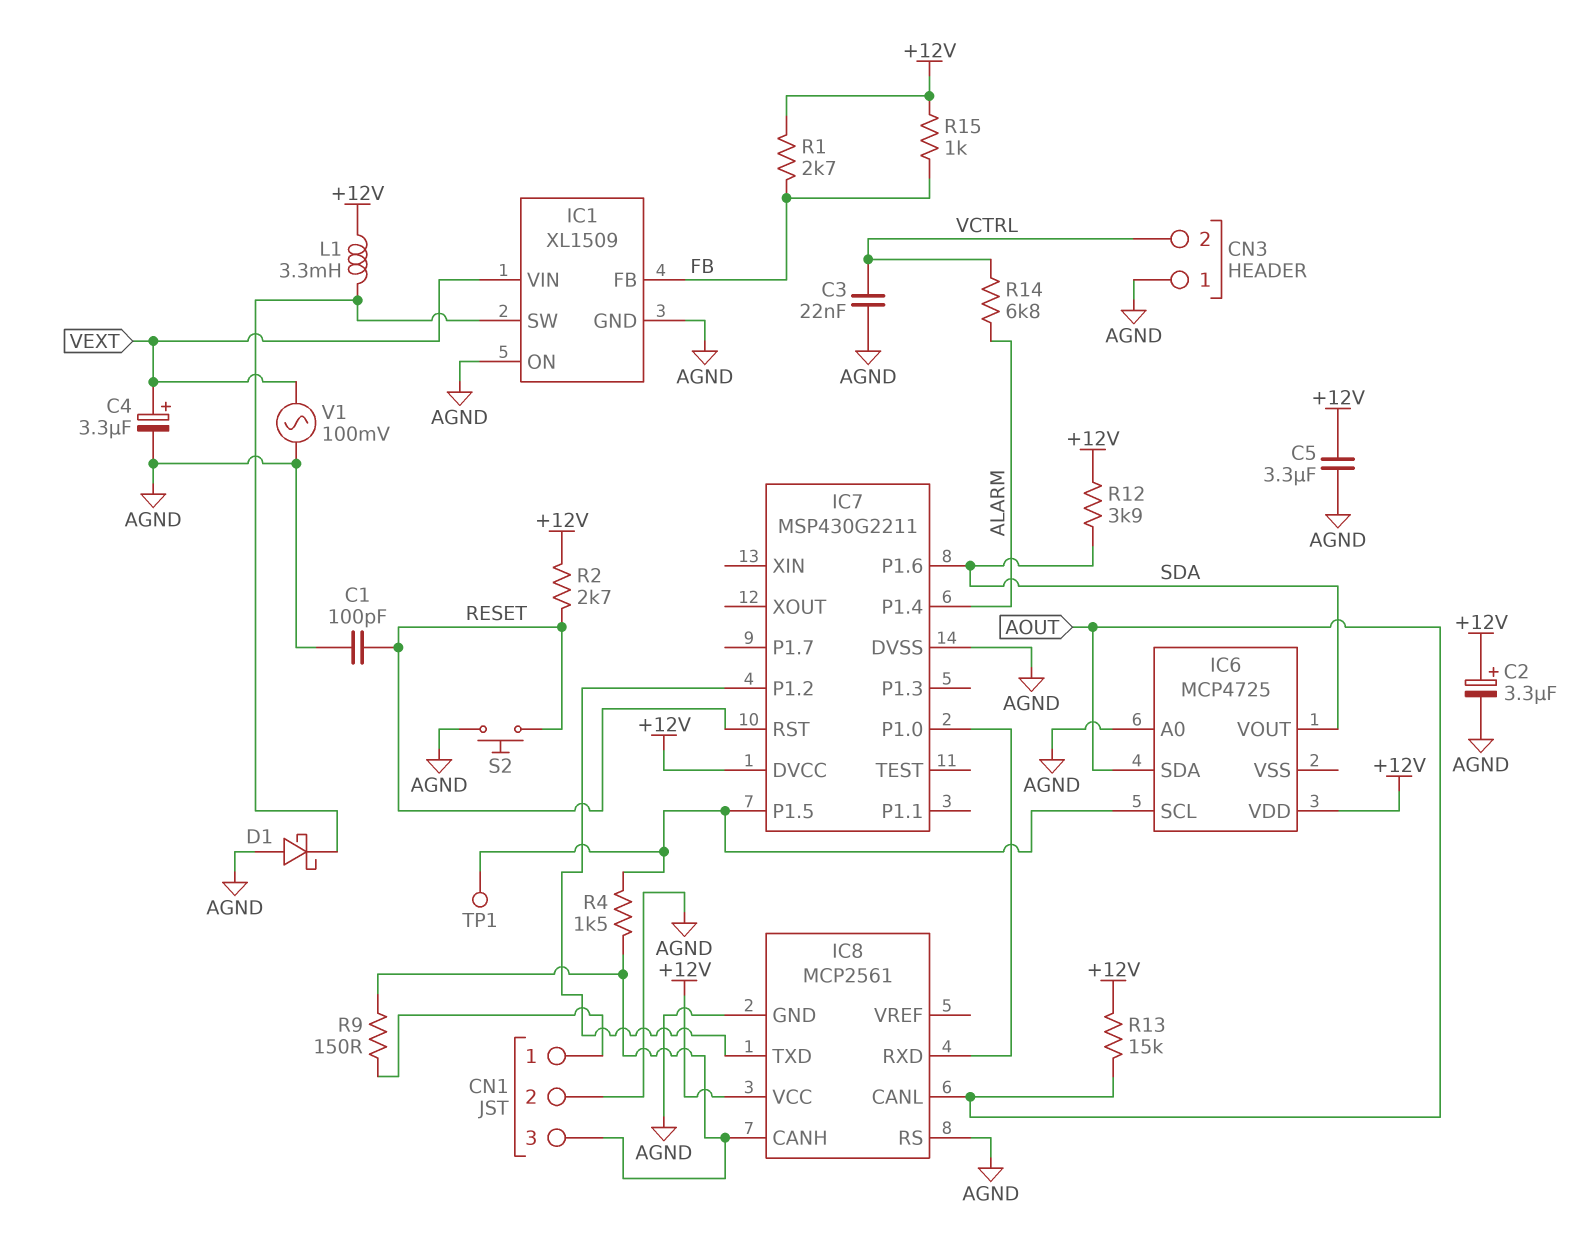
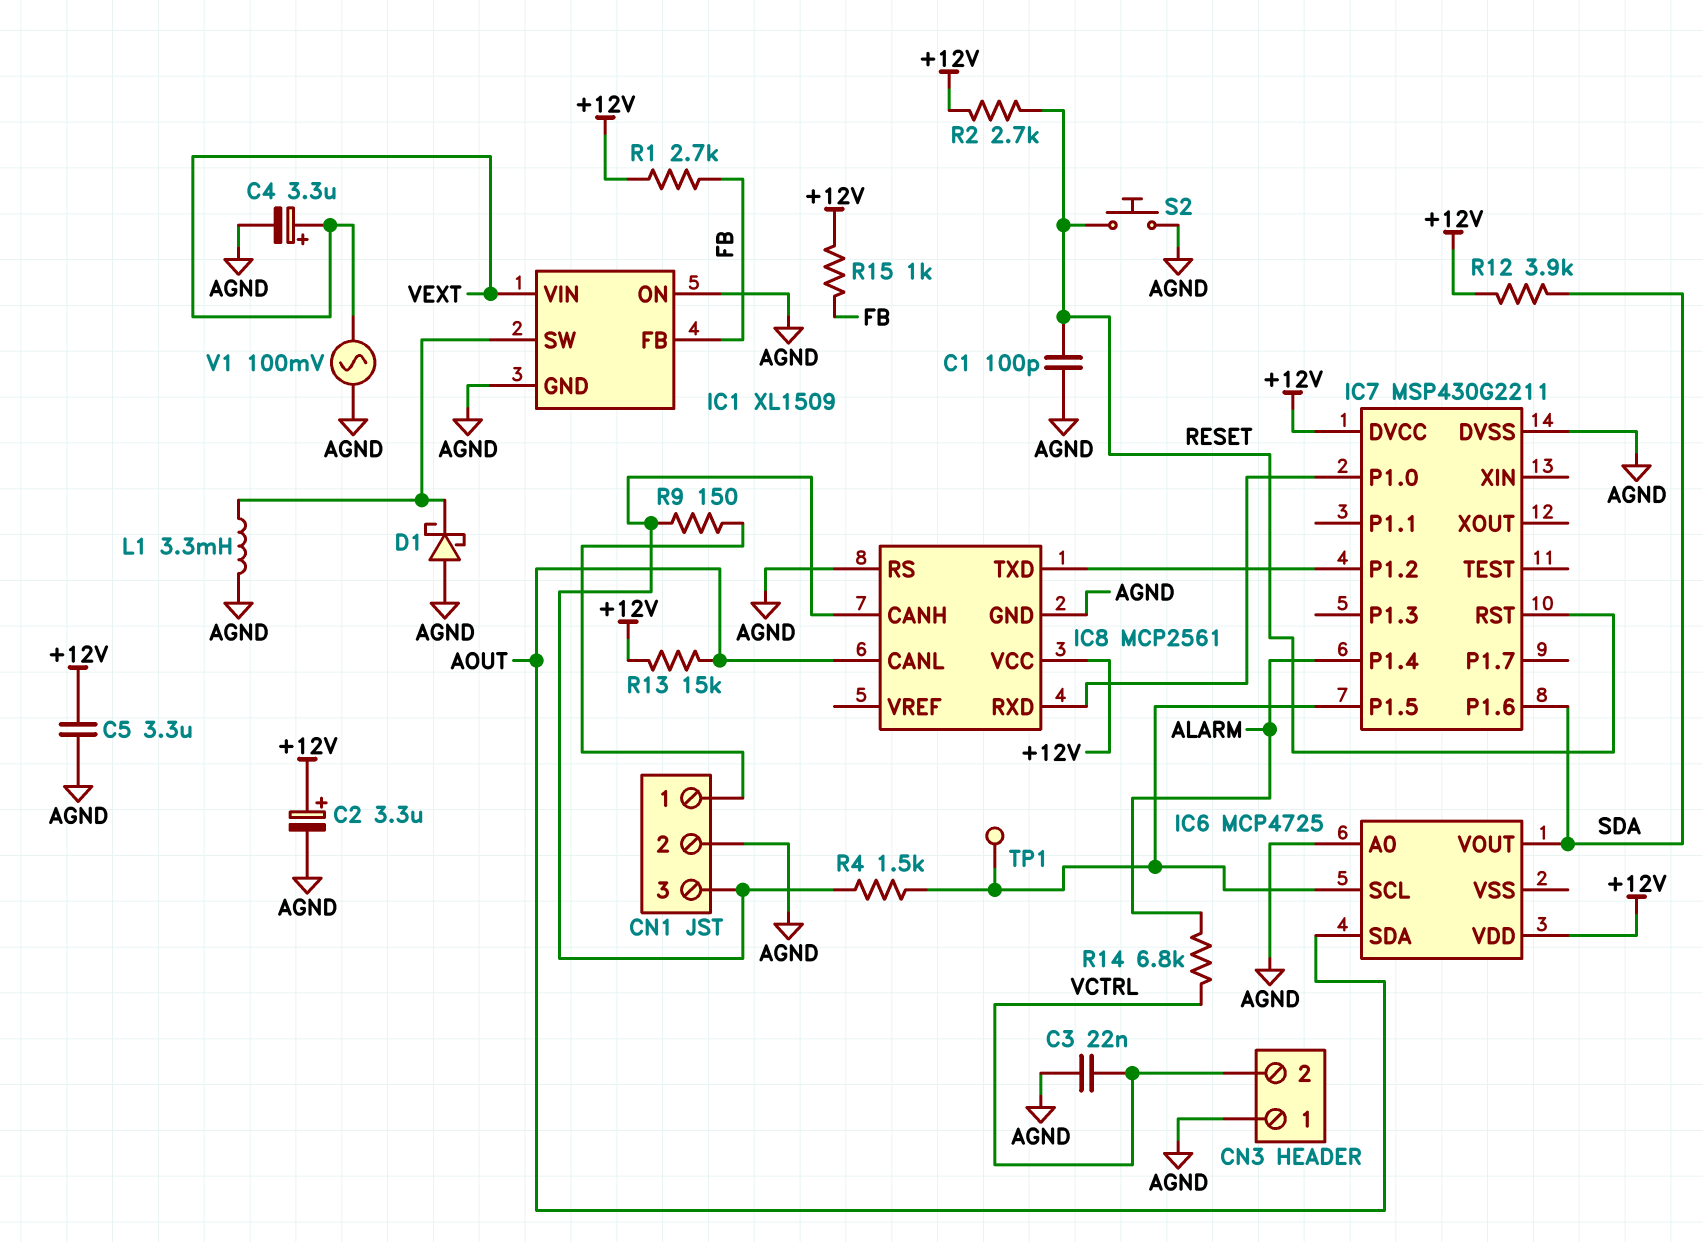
L1: 3.3mH (+12V, IC1/SW) -> 3.3mH (AGND, IC1/SW)

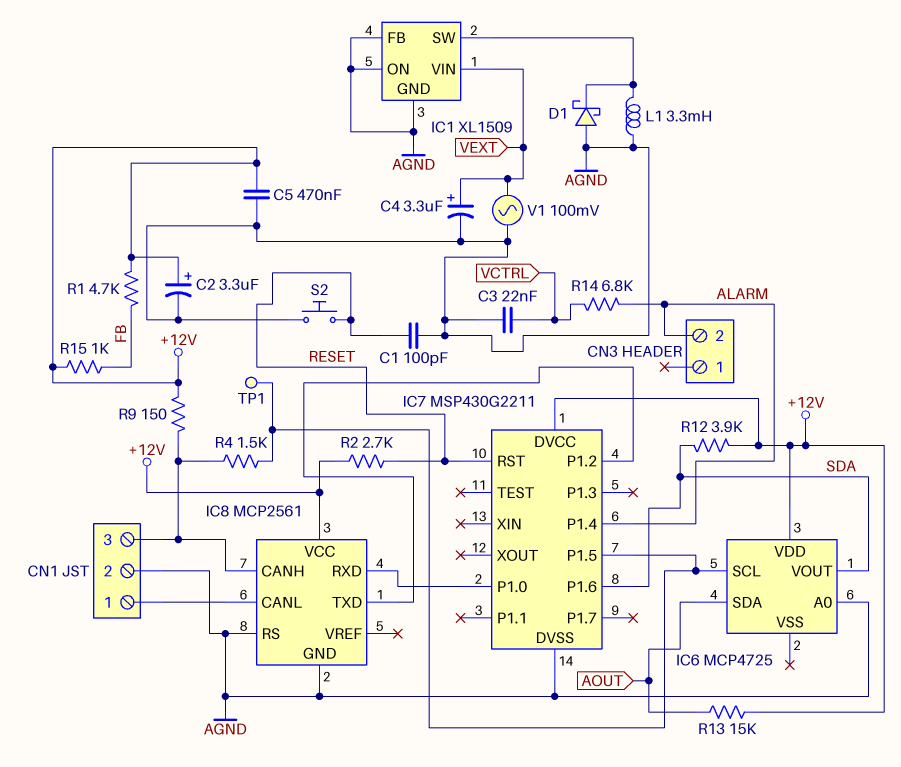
C5: 3.3uF (+12V, AGND) -> 470nF (+12V, AGND)
CN3 pin 1: AGND -> none
CN3 pin 2: VCTRL -> ALARM
IC1 pin FB: FB -> AGND
IC8 pin CANL: AOUT -> CN1/1
R1: 2.7k (+12V, FB) -> 4.7k (+12V, FB)
R9: 150 (CN1/1, CN1/3) -> 150 (+12V, CN1/3)

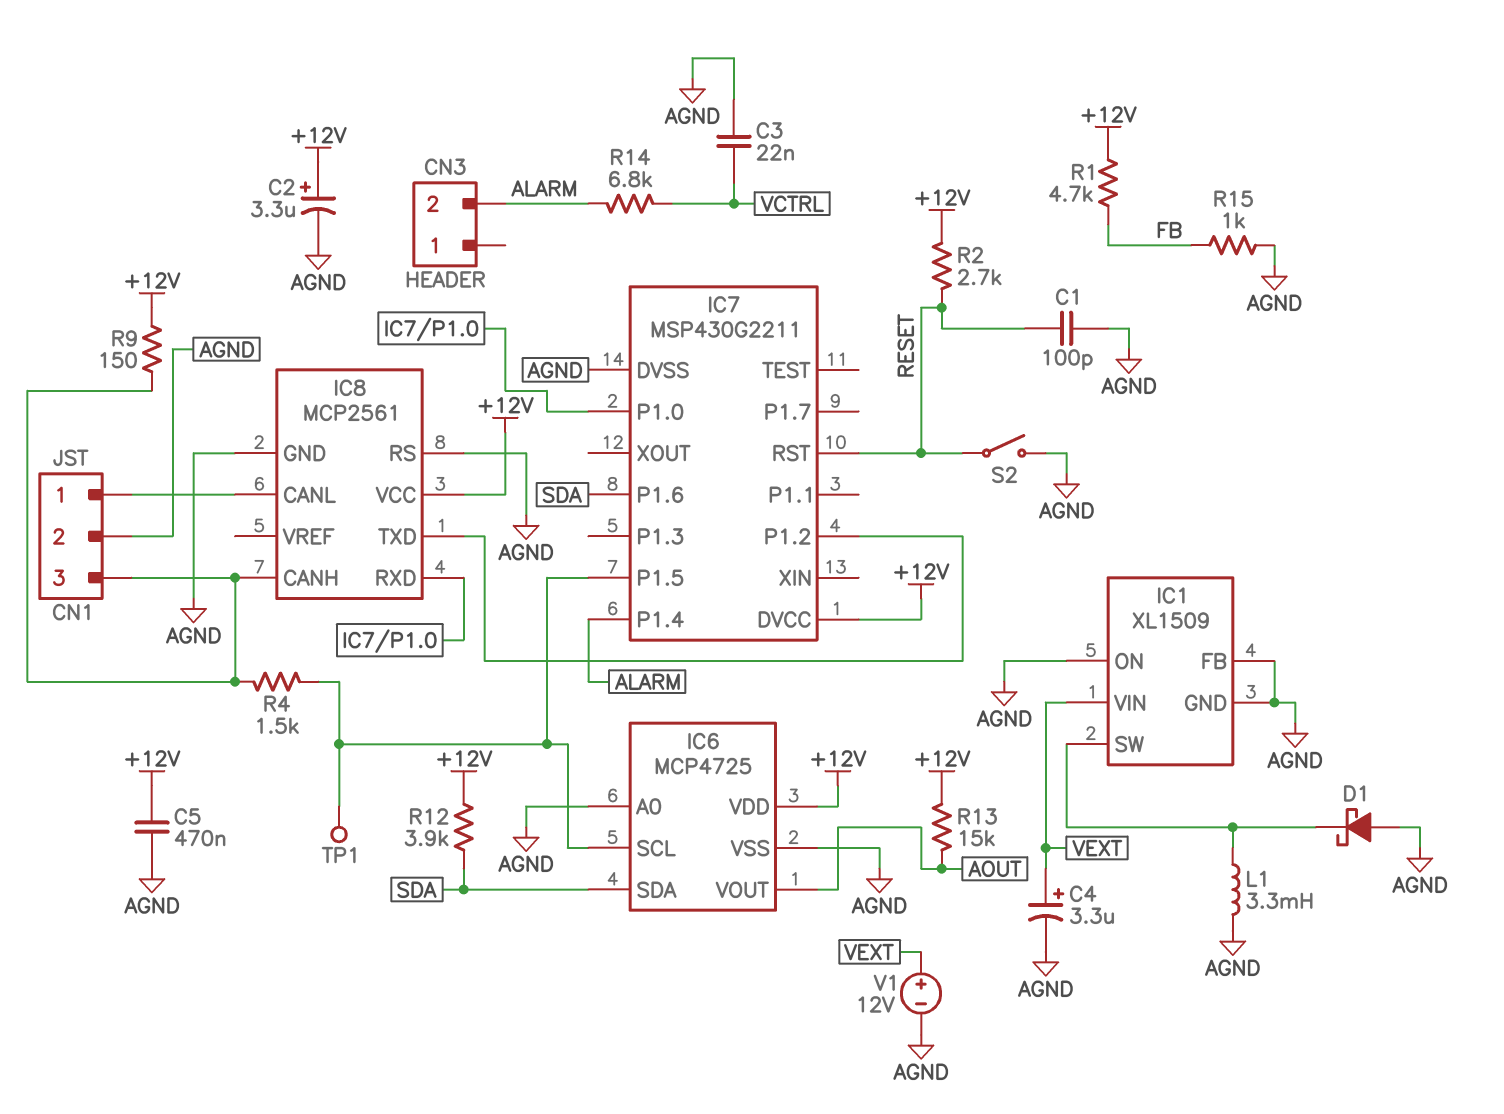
IC6 pin SDA: AOUT -> SDA
IC6 pin VOUT: SDA -> AOUT
IC6 pin VSS: none -> AGND
R15: 1k (+12V, FB) -> 1k (AGND, FB)
S2: button (AGND, RESET) -> switch (AGND, RESET)
V1: AC 100mV (AGND, VEXT) -> 12V (plus VEXT, minus AGND)

